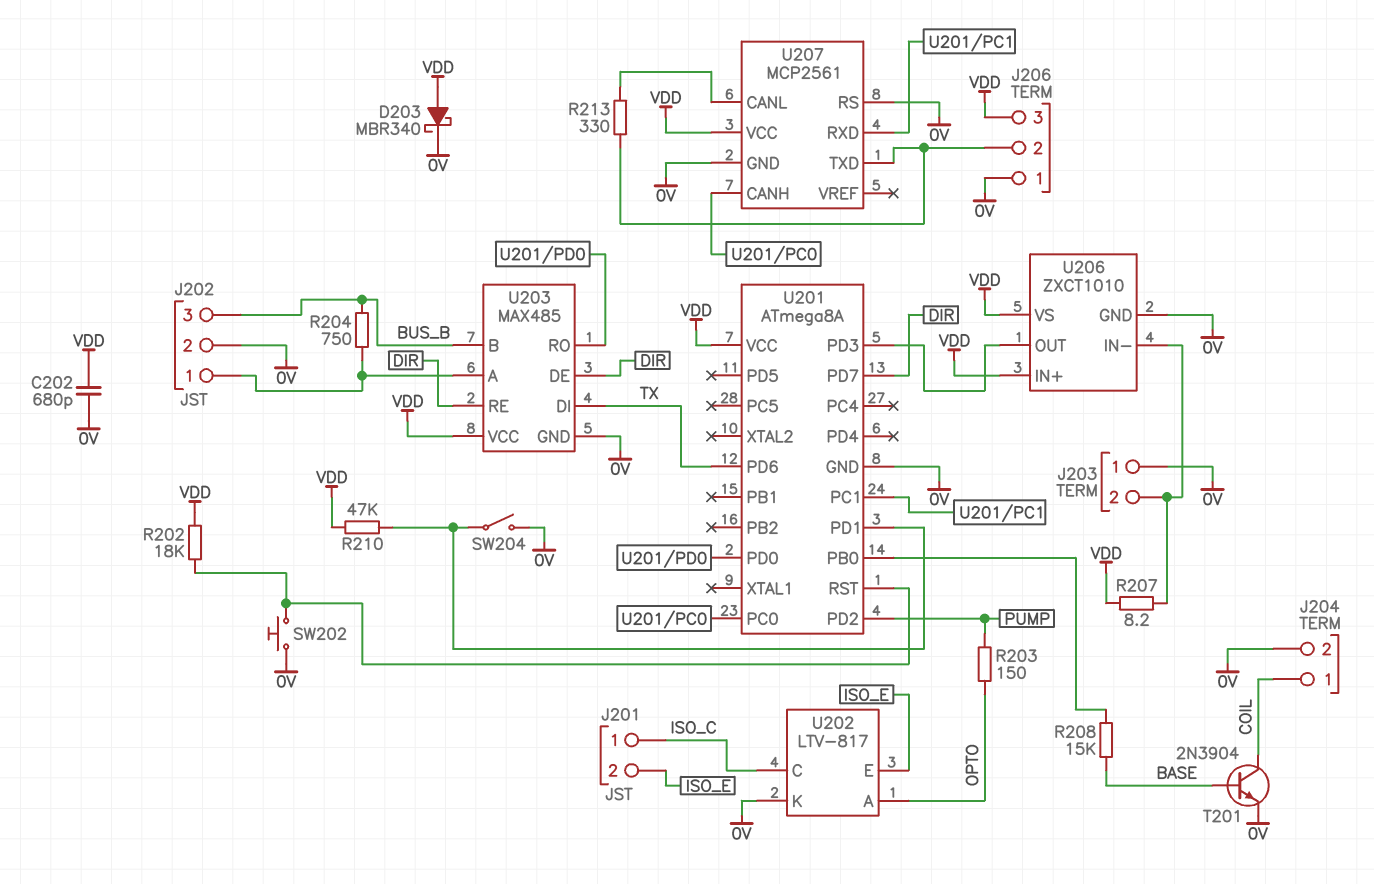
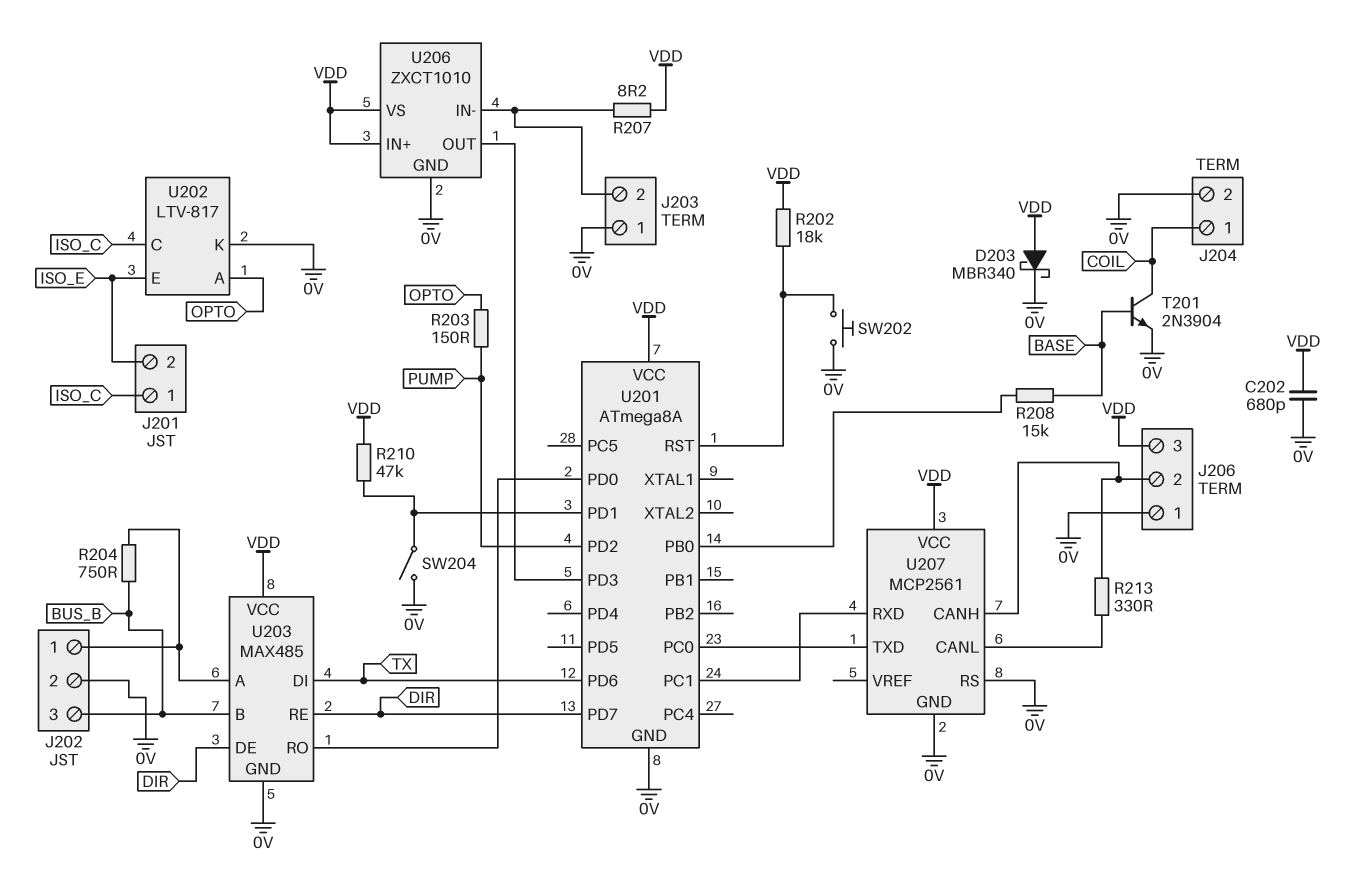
U207 pin CANH: U201/PC0 -> J206/2
U207 pin TXD: J206/2 -> U201/PC0

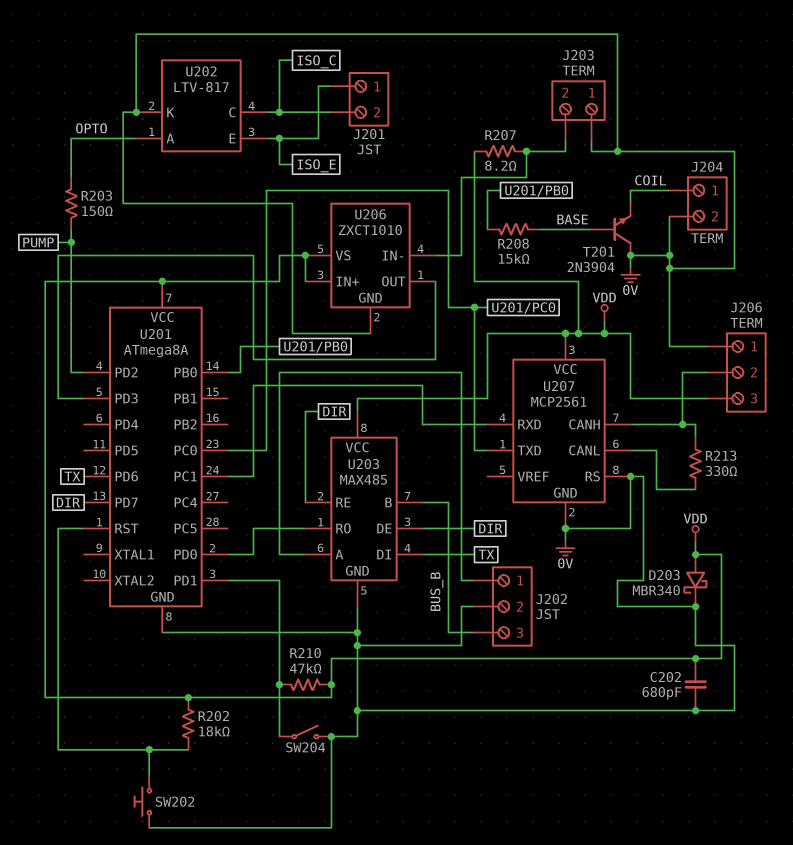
J201 pin 1: ISO_C -> ISO_E
J201 pin 2: ISO_E -> ISO_C
R204: 750 (BUS_B, J202/1) -> none
T201: NPN 2N3904 (B BASE, C COIL, E 0V) -> NPN 2N3904 (B BASE, C 0V, E COIL)

